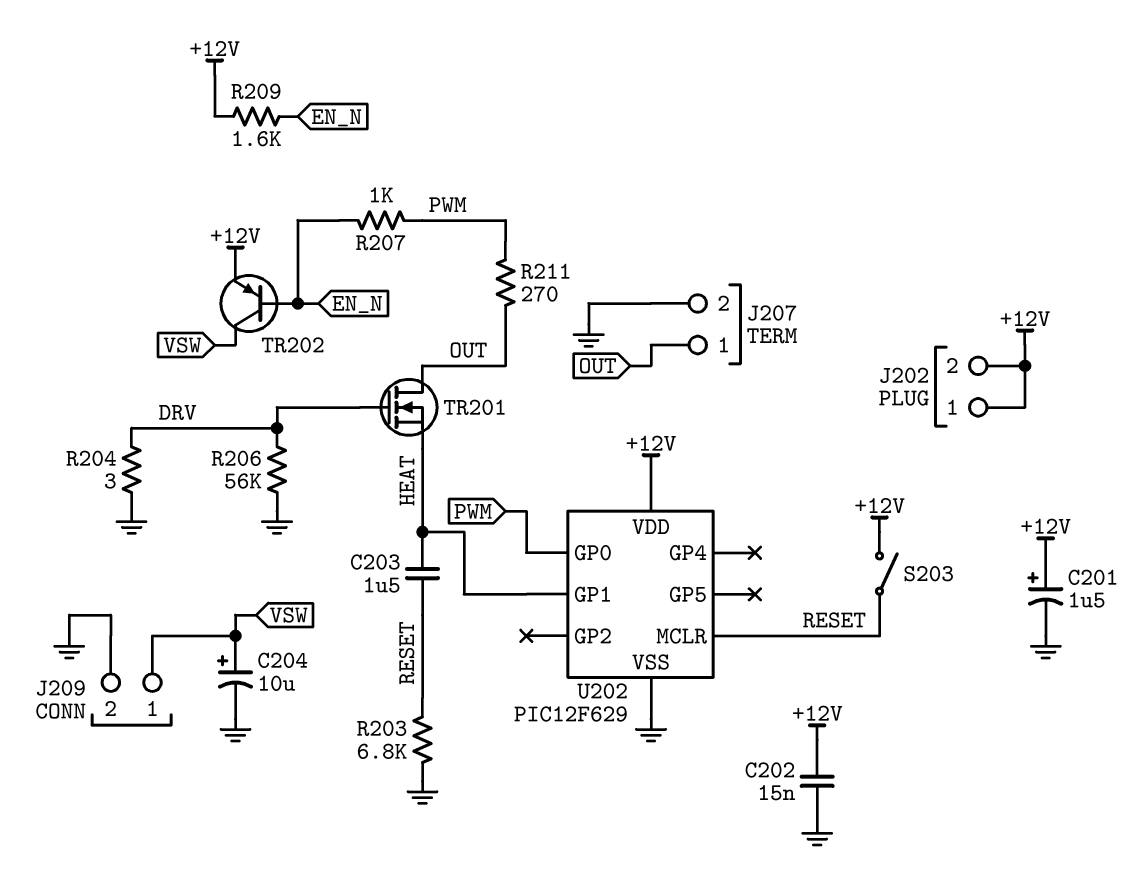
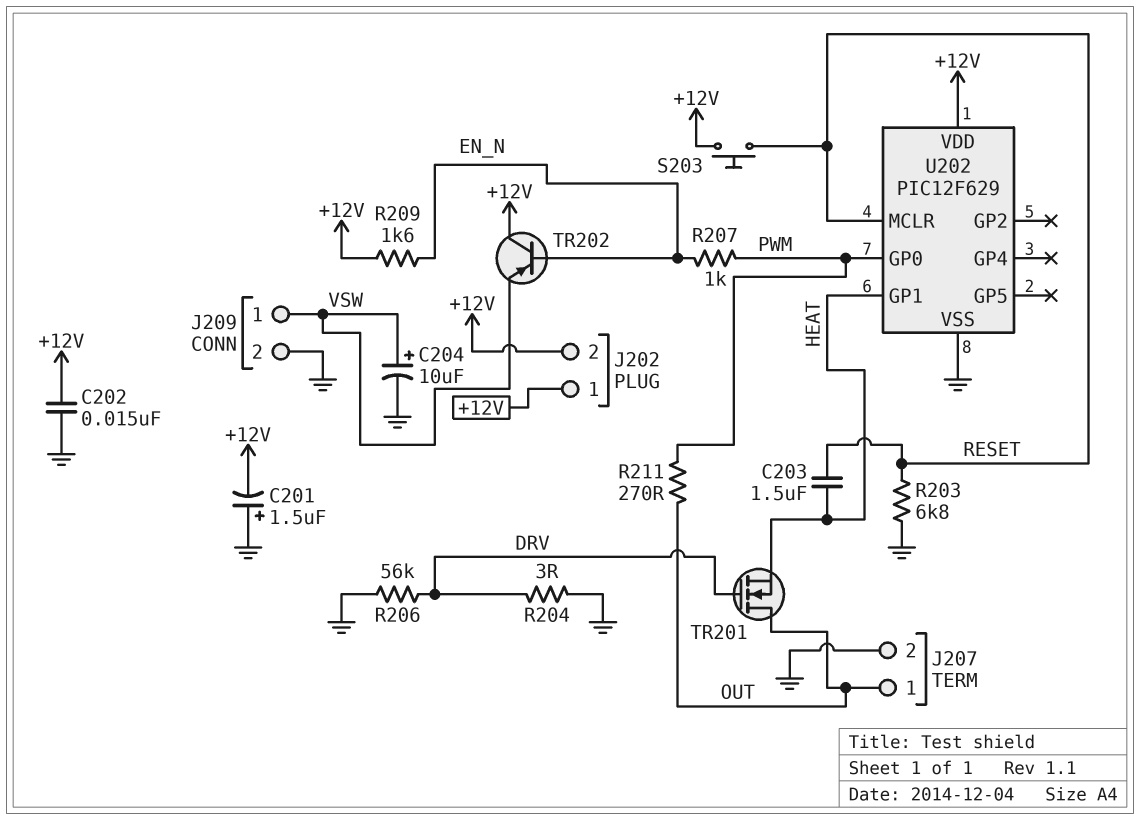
C201: 1.5uF (plus +12V, minus GND) -> 1.5uF (plus GND, minus +12V)
S203: switch (+12V, RESET) -> button (+12V, RESET)
TR202: PNP (B EN_N, C VSW, E +12V) -> PNP (B EN_N, C +12V, E VSW)

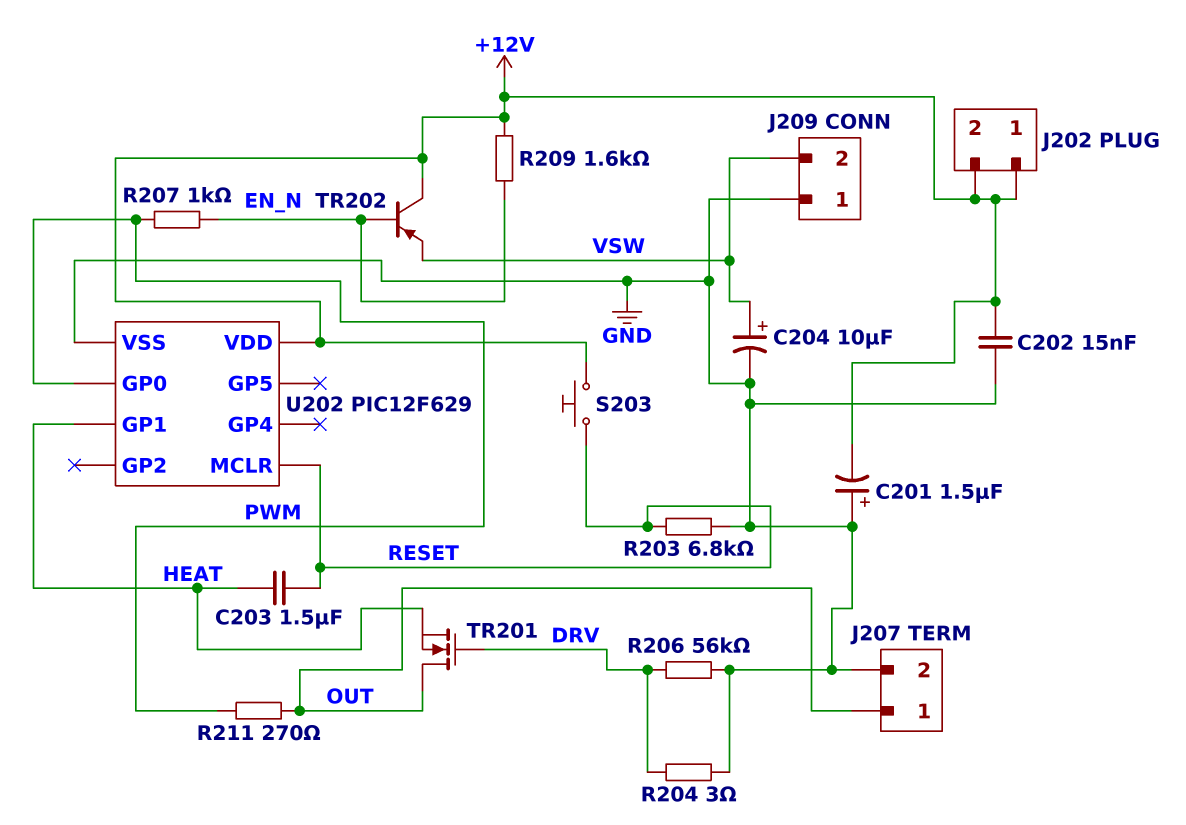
J209 pin 1: VSW -> GND
J209 pin 2: GND -> VSW

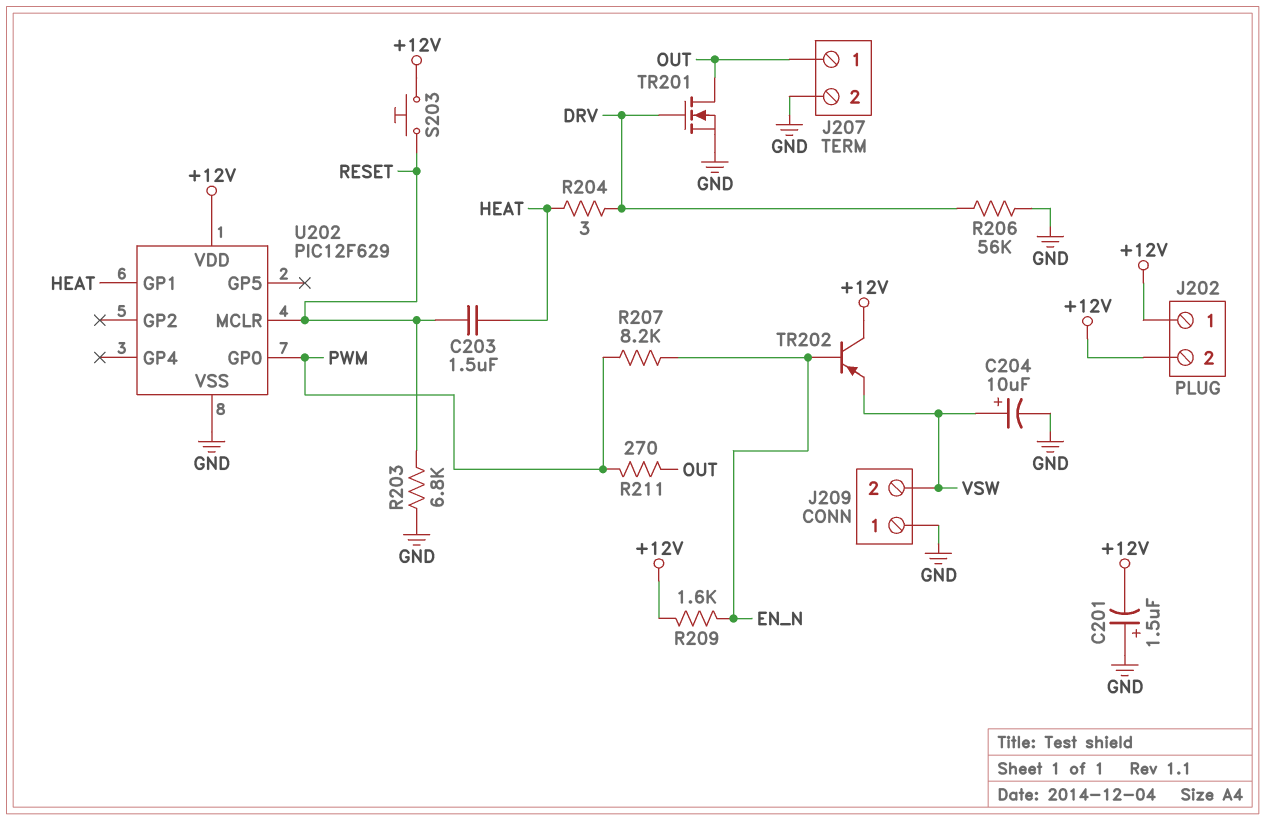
C202: 15nF (+12V, GND) -> none
R204: 3 (DRV, GND) -> 3 (DRV, HEAT)
R207: 1k (EN_N, PWM) -> 8.2k (EN_N, PWM)
TR201: NMOS (G DRV, D OUT, S HEAT) -> NMOS (G DRV, D OUT, S GND)

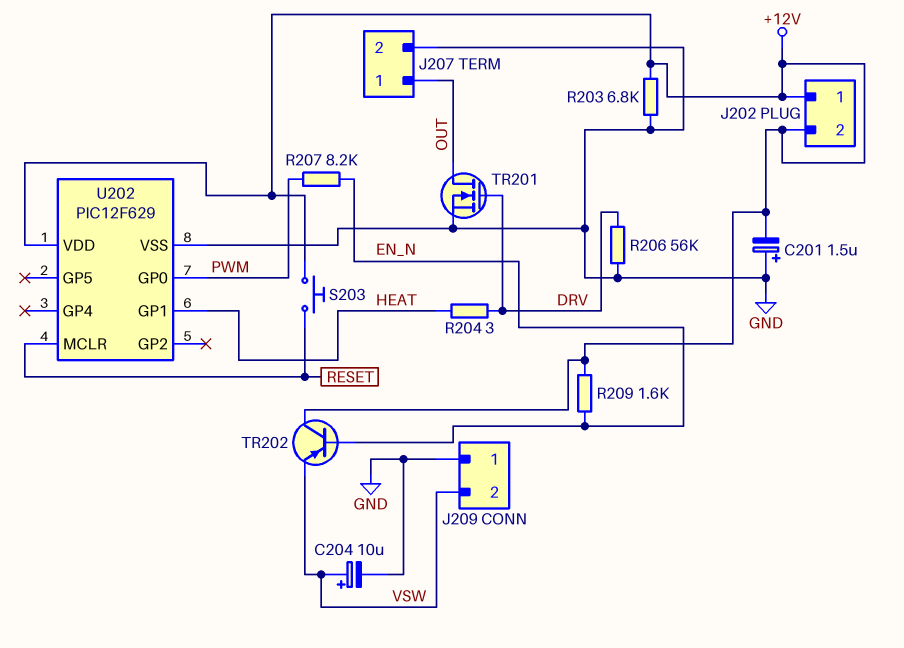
C203: 1.5uF (HEAT, RESET) -> none
R203: 6.8k (GND, RESET) -> 6.8k (+12V, GND)
R211: 270 (OUT, PWM) -> none

